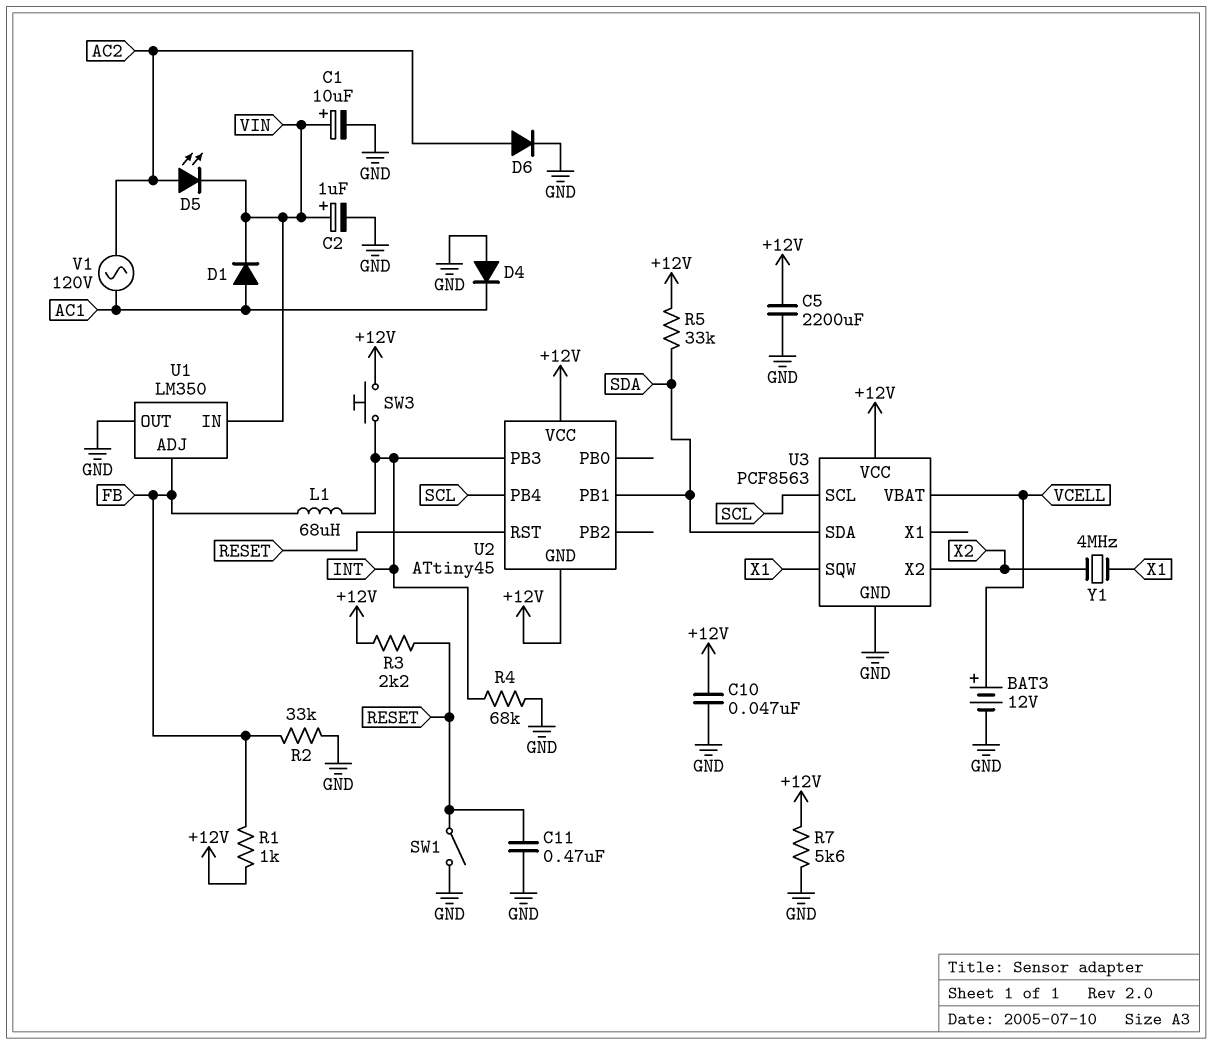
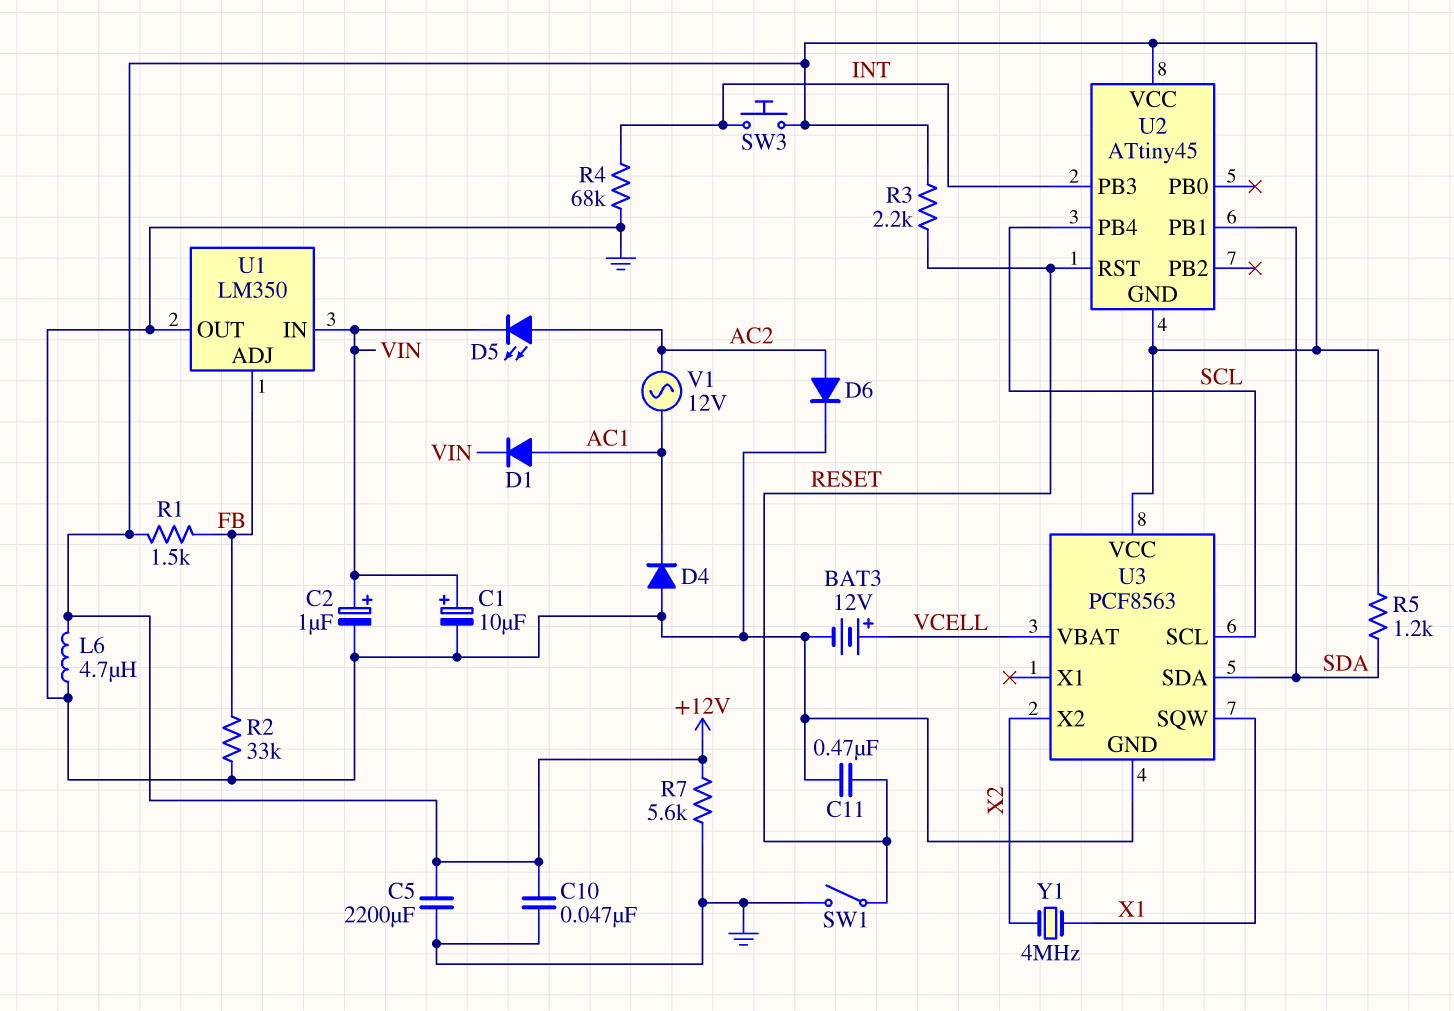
L1: 68uH (FB, INT) -> none
L6: none -> 4.7uH (+12V, GND)
R1: 1k (+12V, FB) -> 1.5k (+12V, FB)
R5: 33k (+12V, SDA) -> 1.2k (+12V, SDA)
V1: AC 120V (AC1, AC2) -> AC 12V (AC1, AC2)

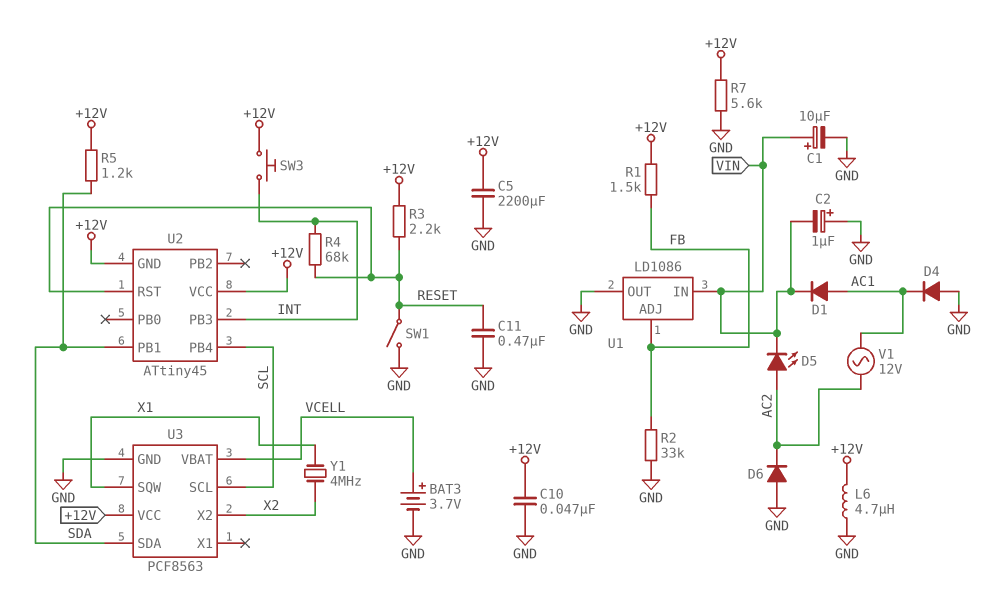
BAT3: 12V (plus VCELL, minus GND) -> 3.7V (plus VCELL, minus GND)
C2: 1uF (plus VIN, minus GND) -> 1uF (plus GND, minus VIN)
D6: diode (A AC2, K GND) -> diode (A GND, K AC2)
R4: 68k (GND, INT) -> 68k (INT, RESET)
U1: LM350 -> LD1086

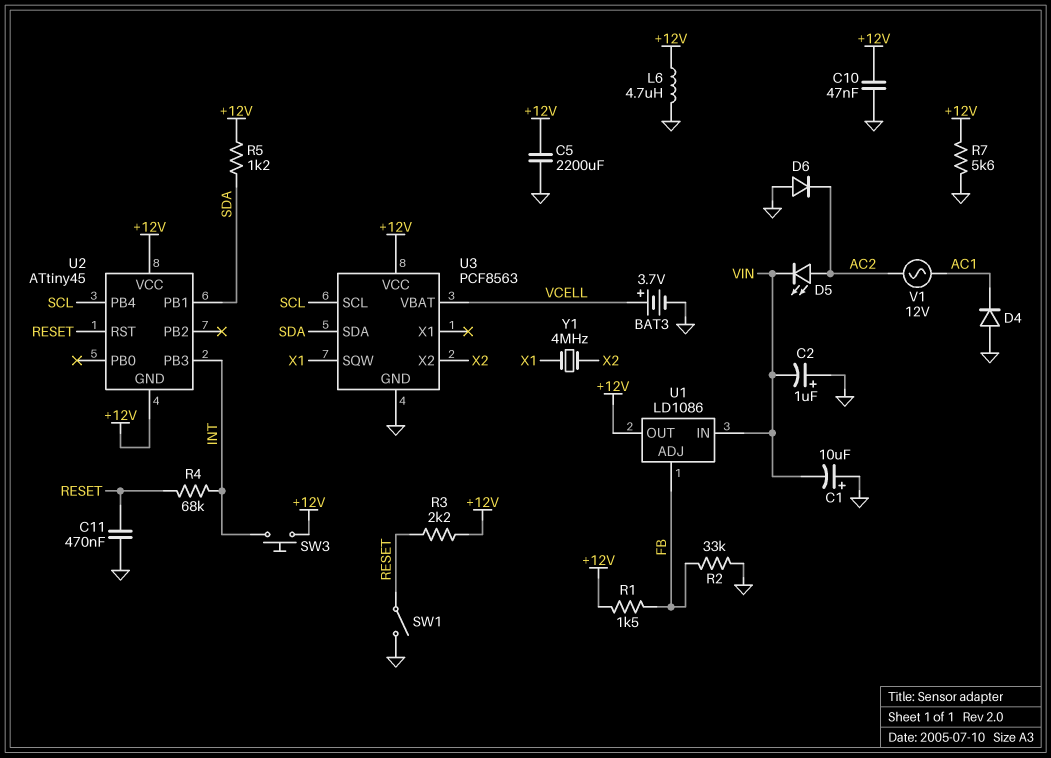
C1: 10uF (plus VIN, minus GND) -> 10uF (plus GND, minus VIN)
D1: diode (A AC1, K VIN) -> none
U1 pin OUT: GND -> +12V

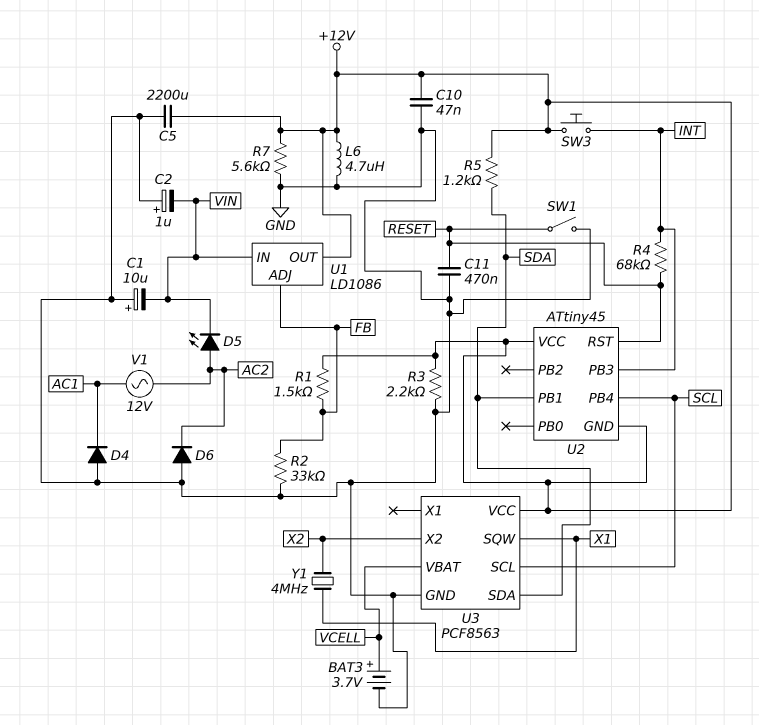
R3: 2.2k (+12V, RESET) -> 2.2k (+12V, GND)

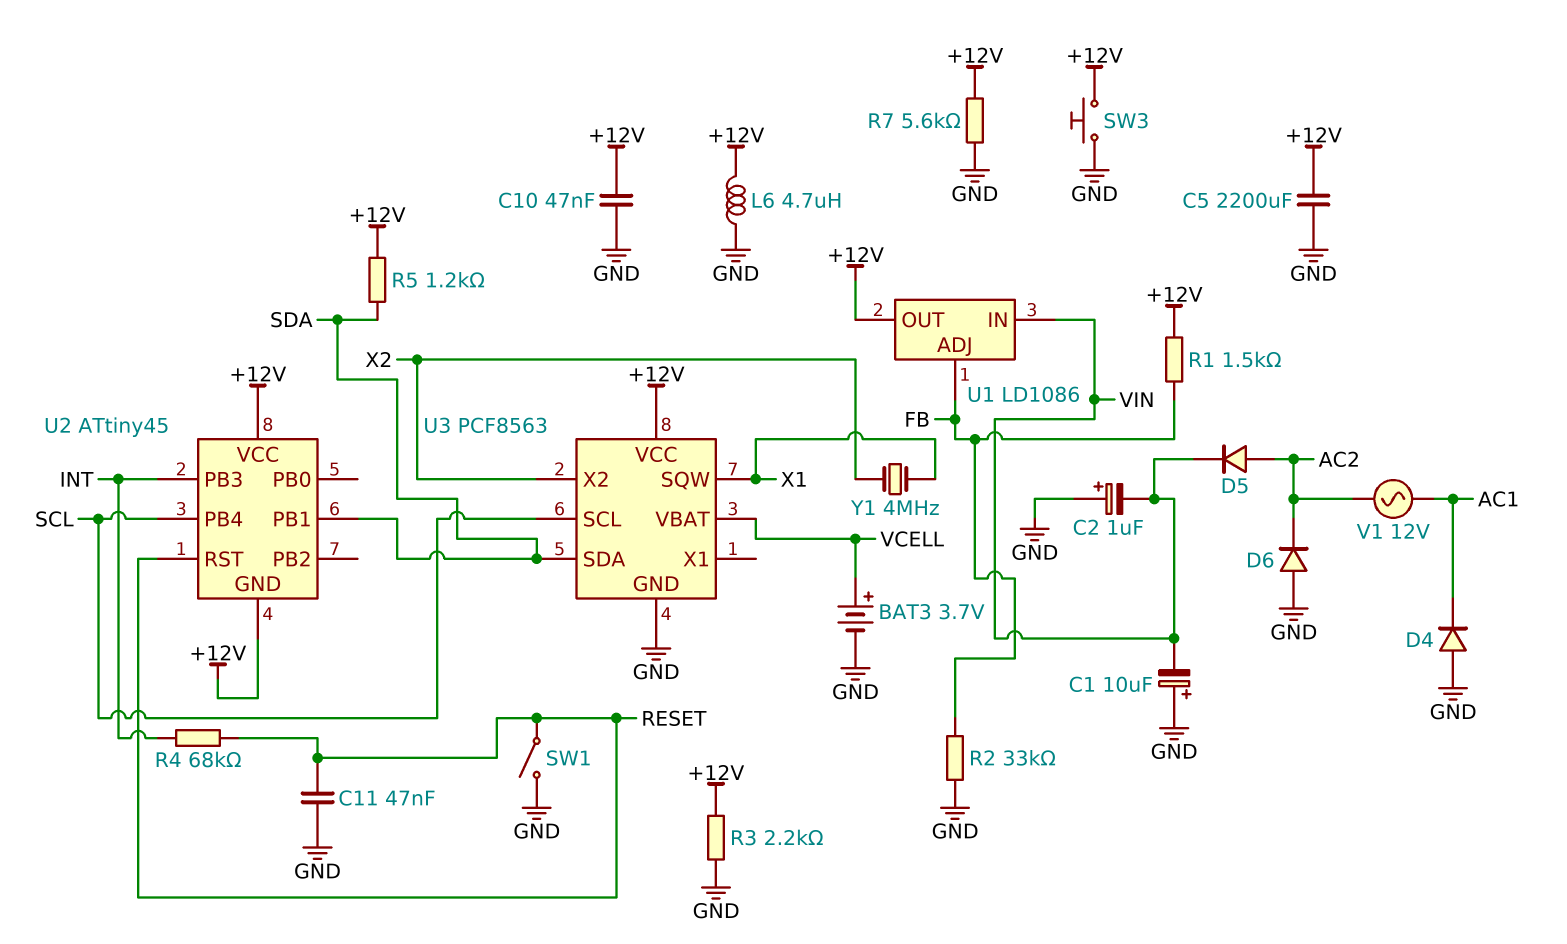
C11: 470nF (GND, RESET) -> 47nF (GND, RESET)
D5: LED (A AC2, K VIN) -> diode (A AC2, K VIN)
SW3: button (+12V, INT) -> button (+12V, GND)

